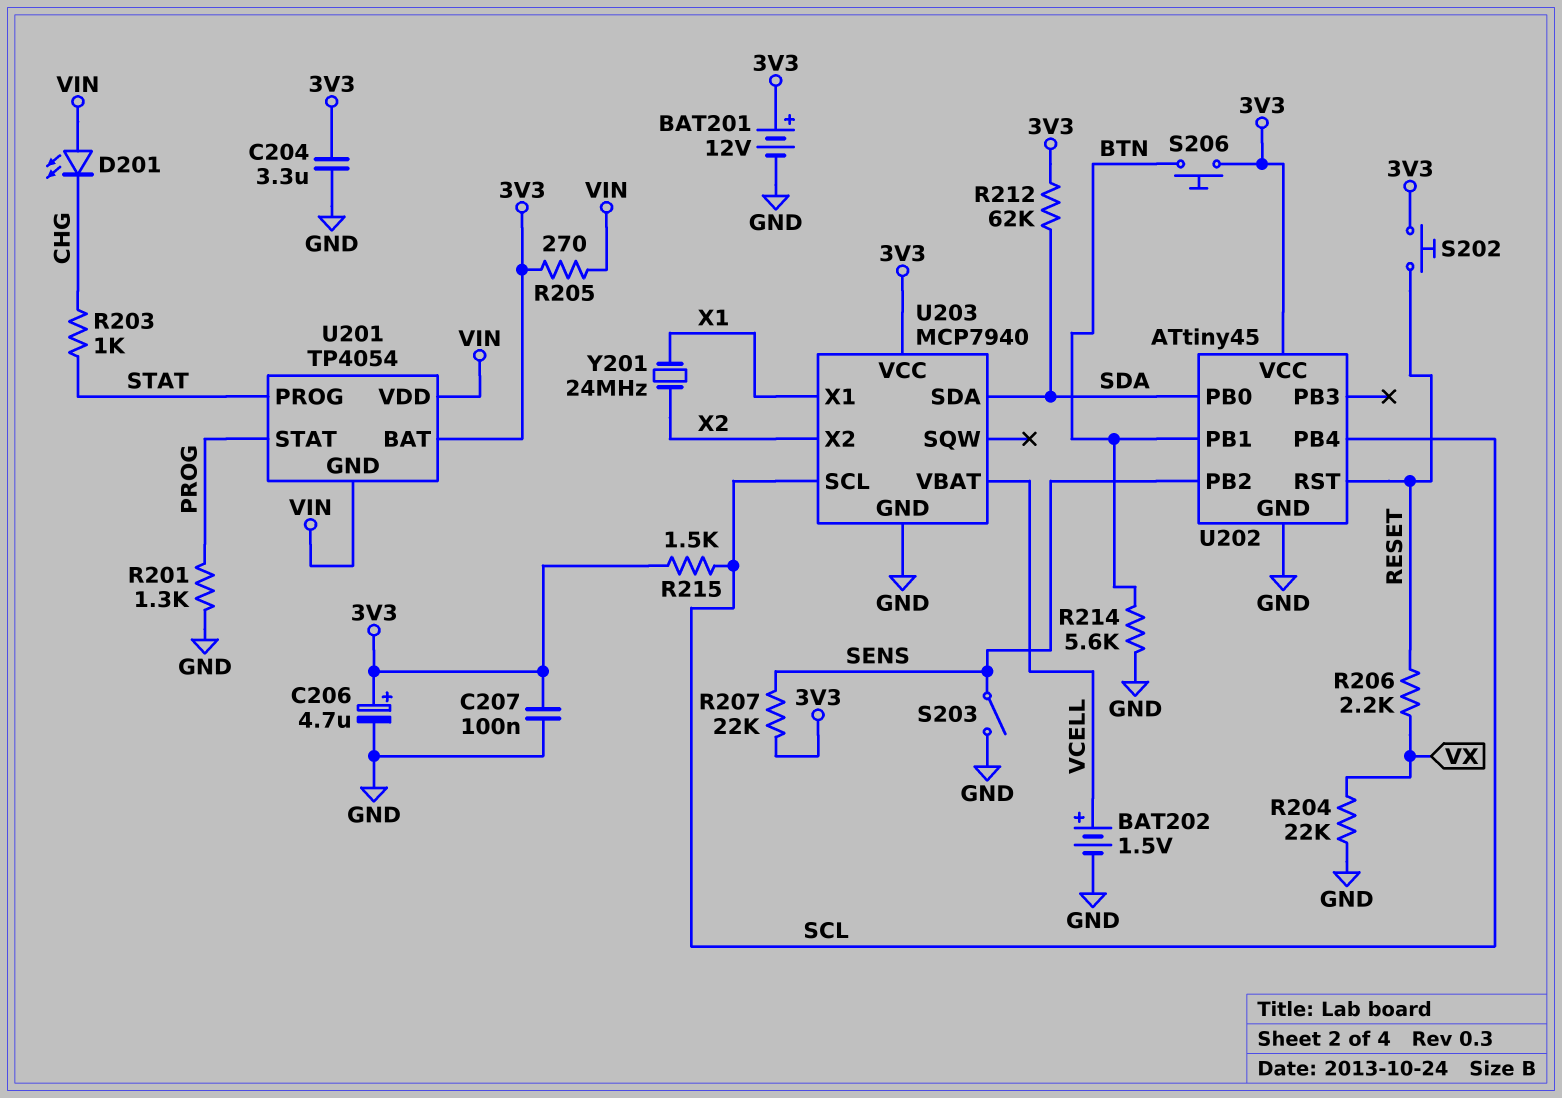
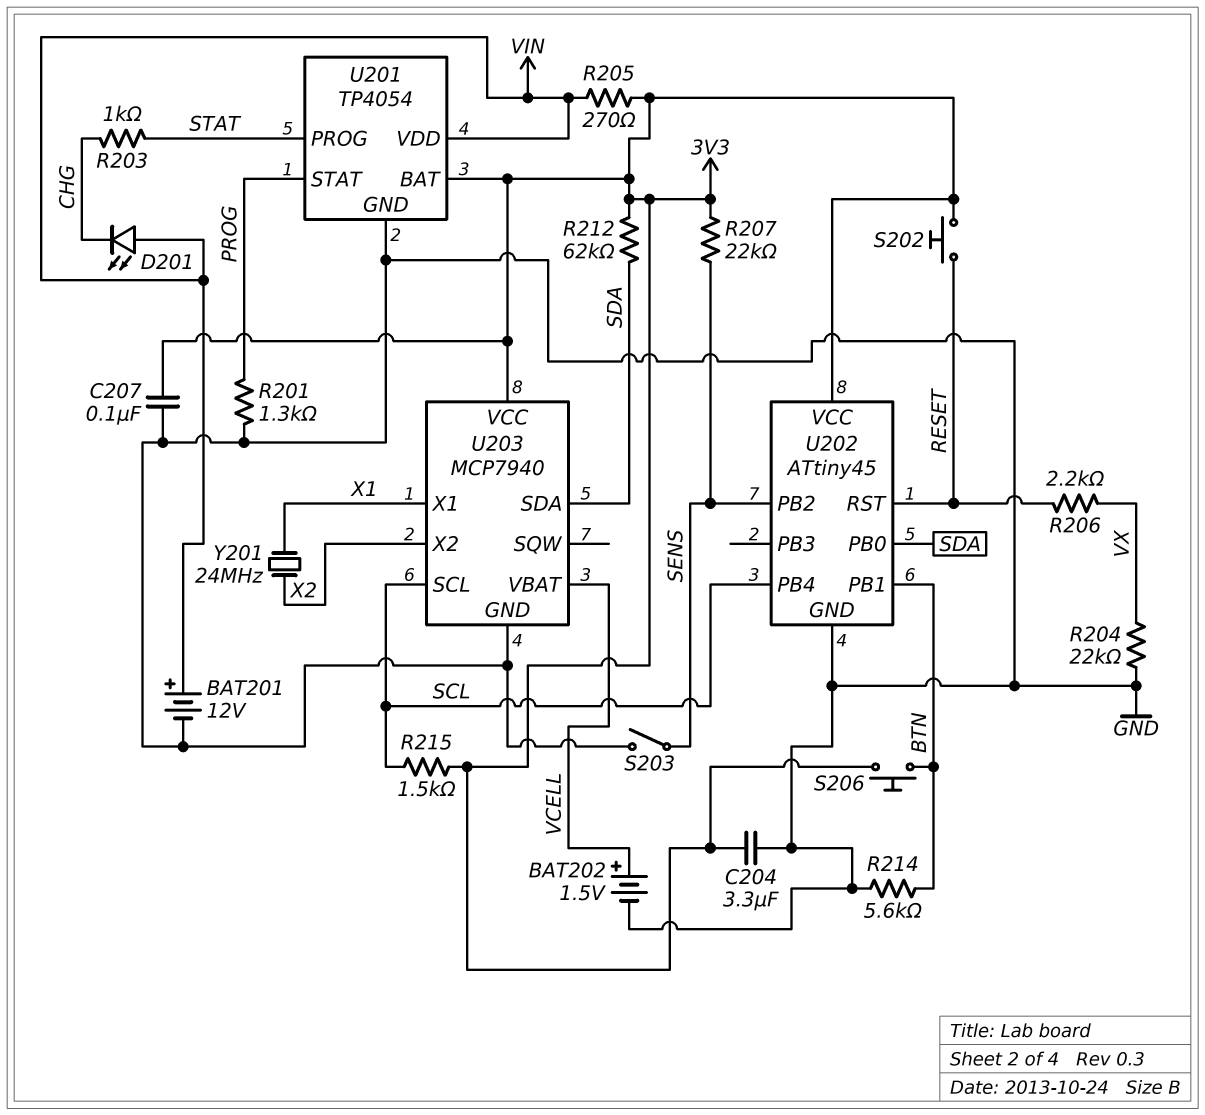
BAT201: 12V (plus 3V3, minus GND) -> 12V (plus VIN, minus GND)
C206: 4.7uF (plus 3V3, minus GND) -> none
U201 pin GND: VIN -> GND

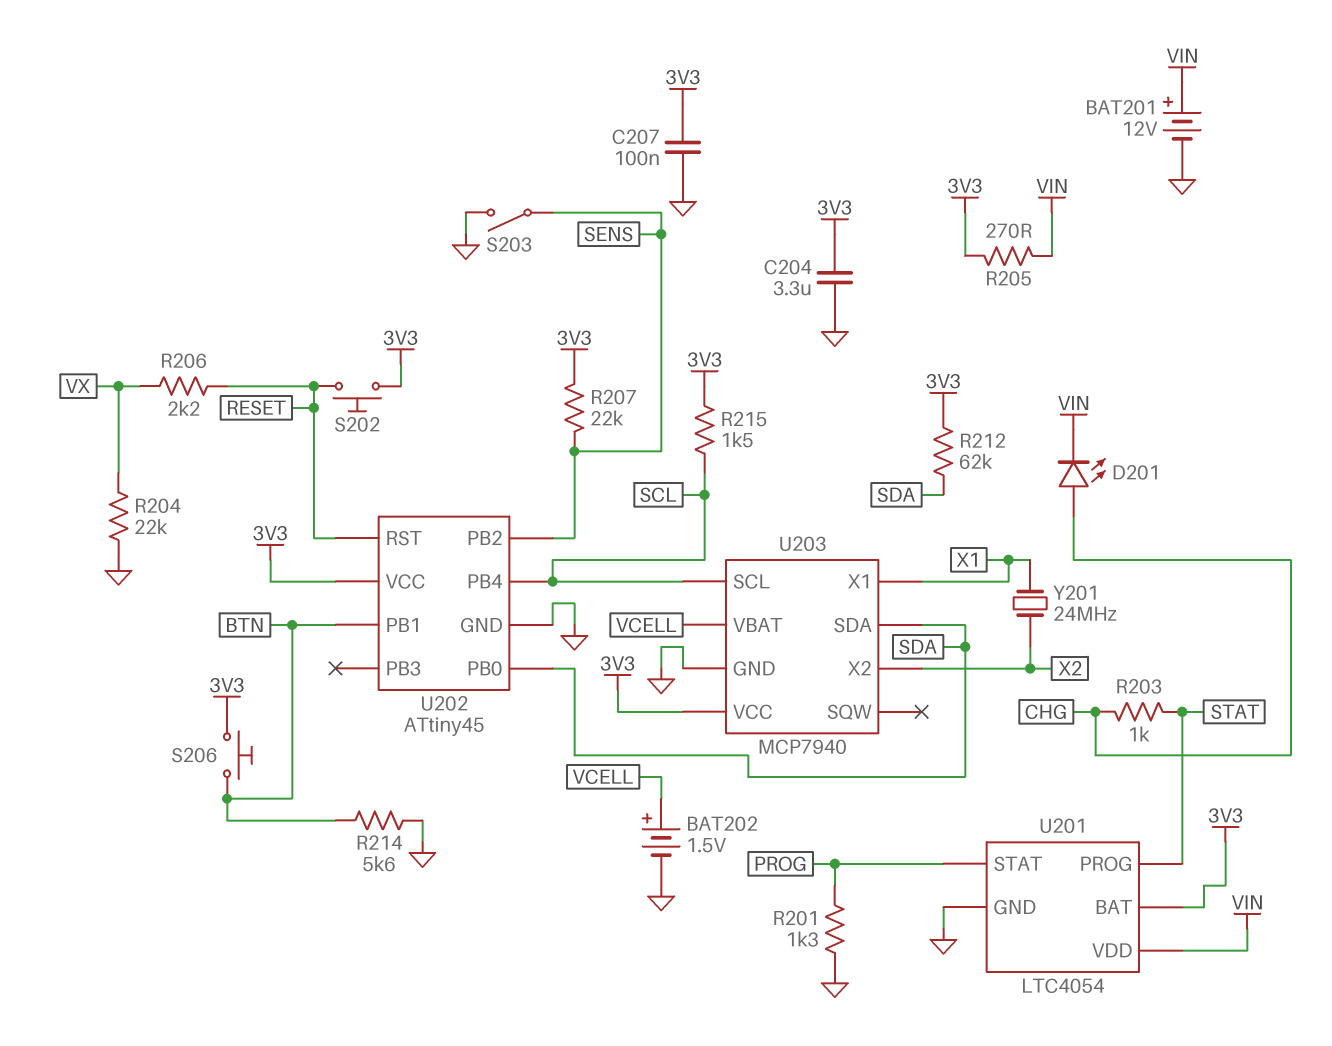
D201: LED (A VIN, K CHG) -> LED (A CHG, K VIN)
U201: TP4054 -> LTC4054

